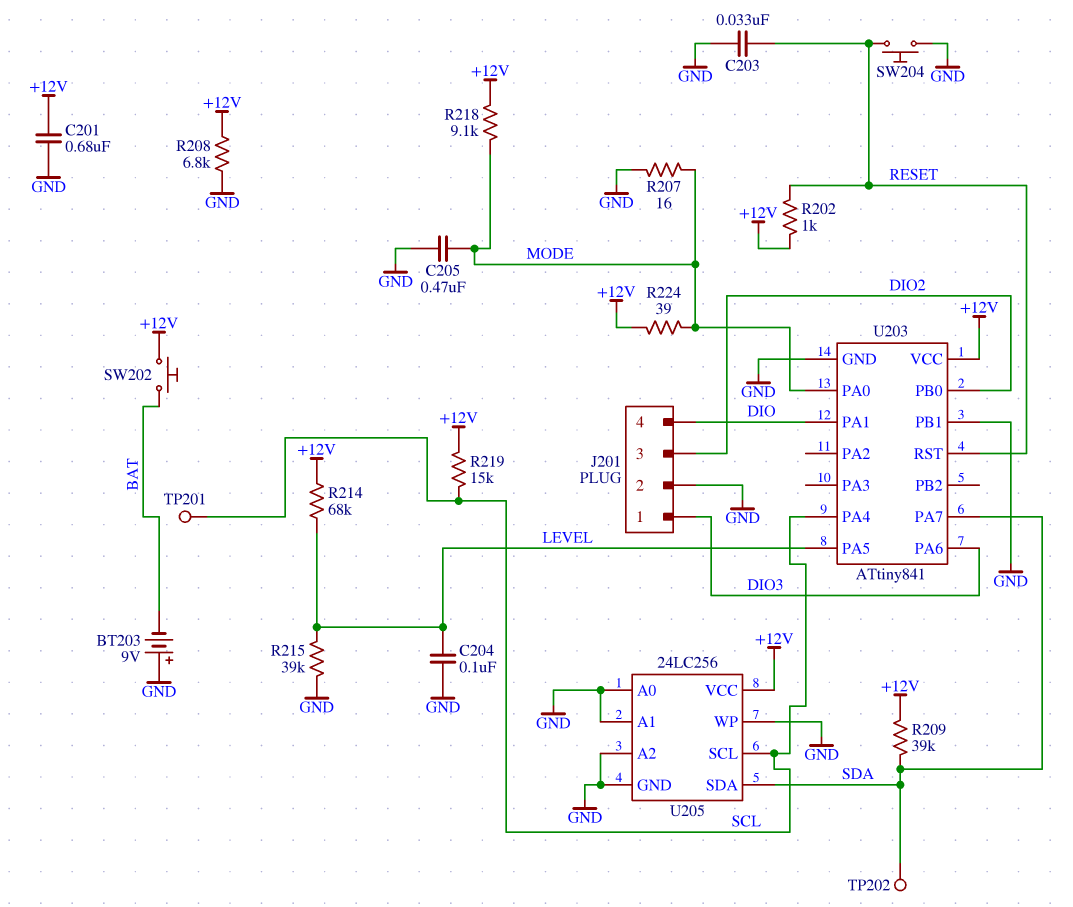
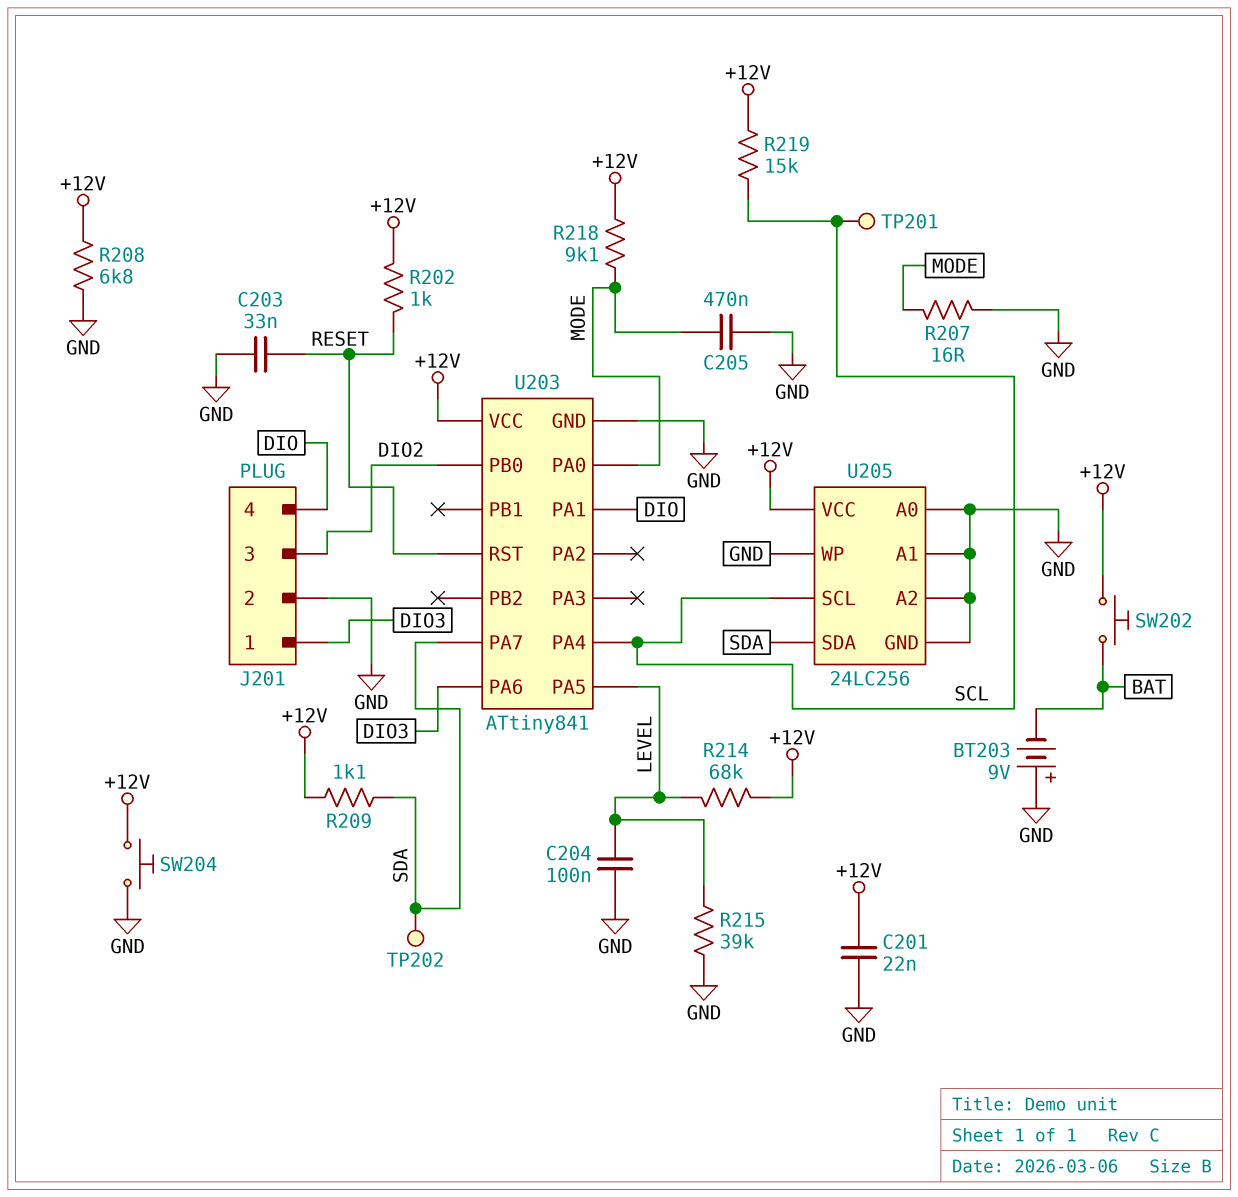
C201: 680nF (+12V, GND) -> 22nF (+12V, GND)
R209: 39k (+12V, SDA) -> 1.1k (+12V, SDA)
R224: 39 (+12V, MODE) -> none
SW204: button (GND, RESET) -> button (+12V, GND)
U203 pin PB1: GND -> none

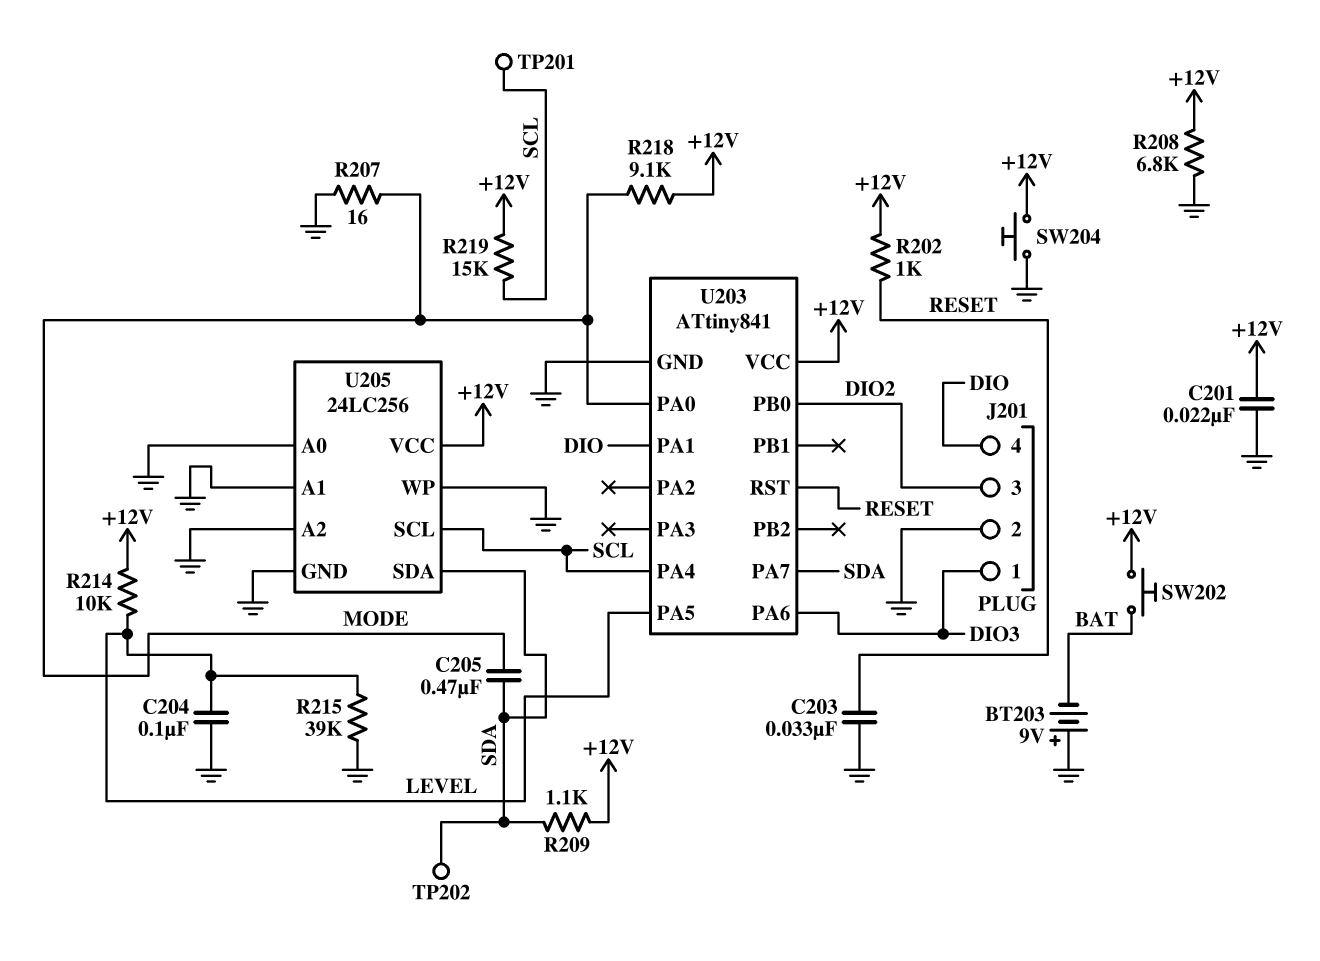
C205: 470nF (GND, MODE) -> 470nF (MODE, SDA)
R214: 68k (+12V, LEVEL) -> 10k (+12V, LEVEL)

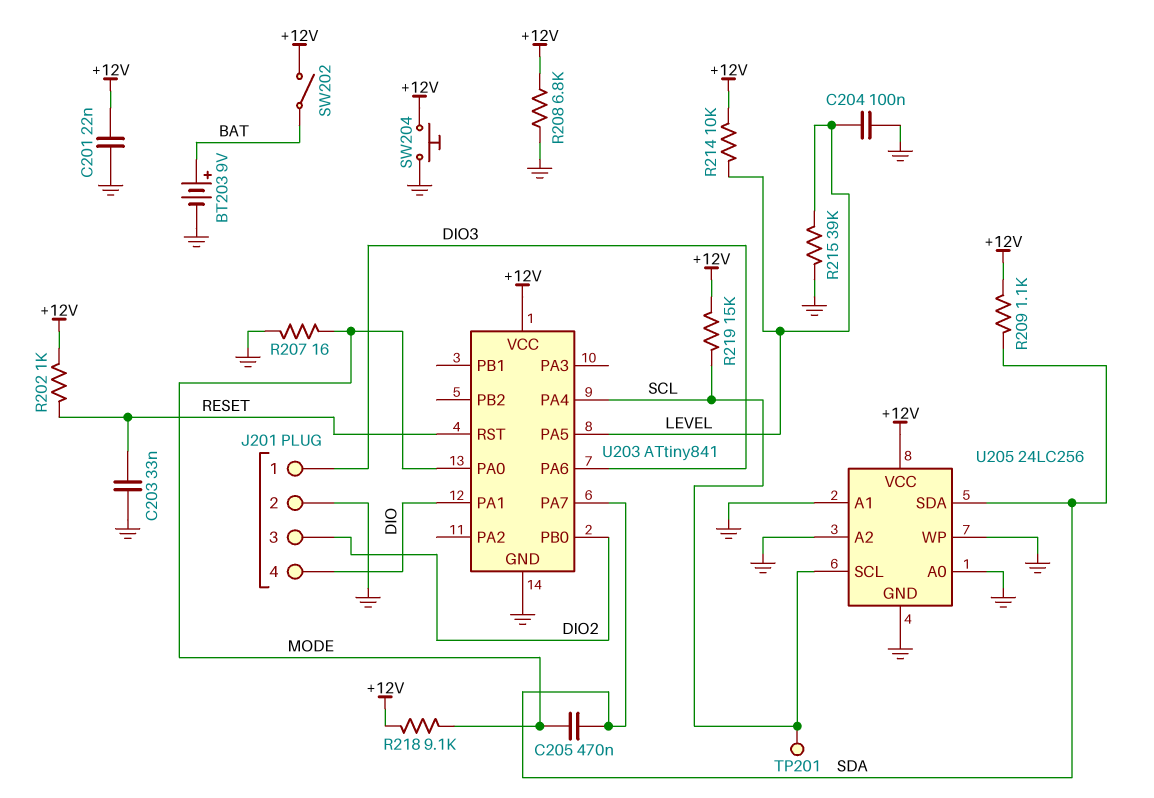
BT203: 9V (plus GND, minus BAT) -> 9V (plus BAT, minus GND)
SW202: button (+12V, BAT) -> switch (+12V, BAT)
TP202: test point (SDA) -> none

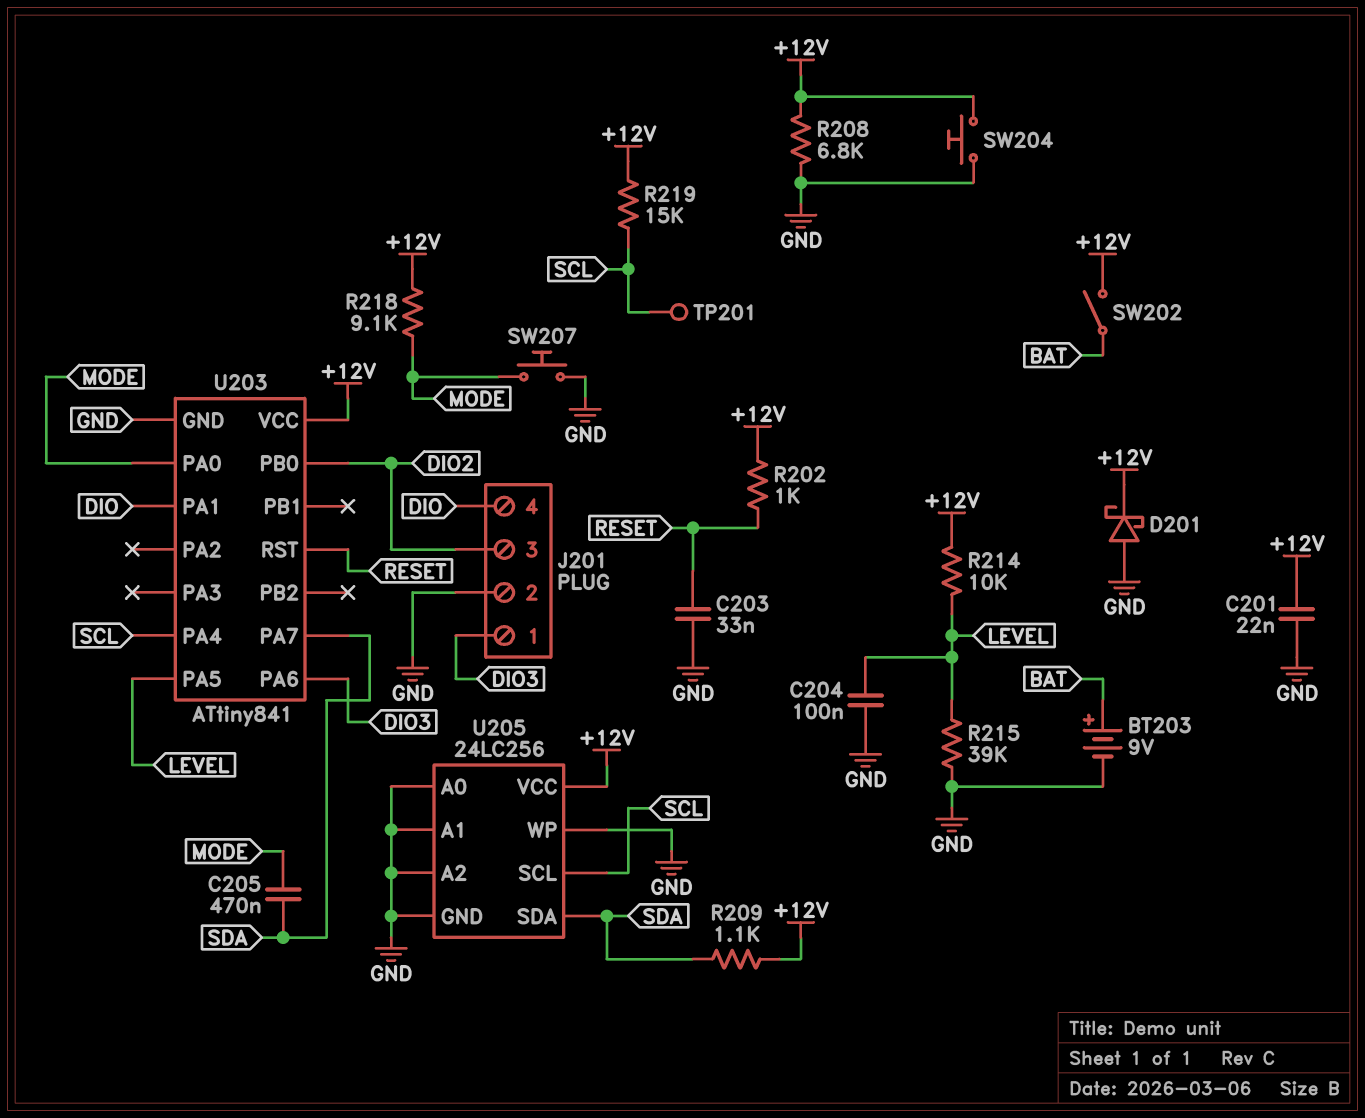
D201: none -> schottky (A GND, K +12V)
R207: 16 (GND, MODE) -> none
SW207: none -> button (GND, MODE)

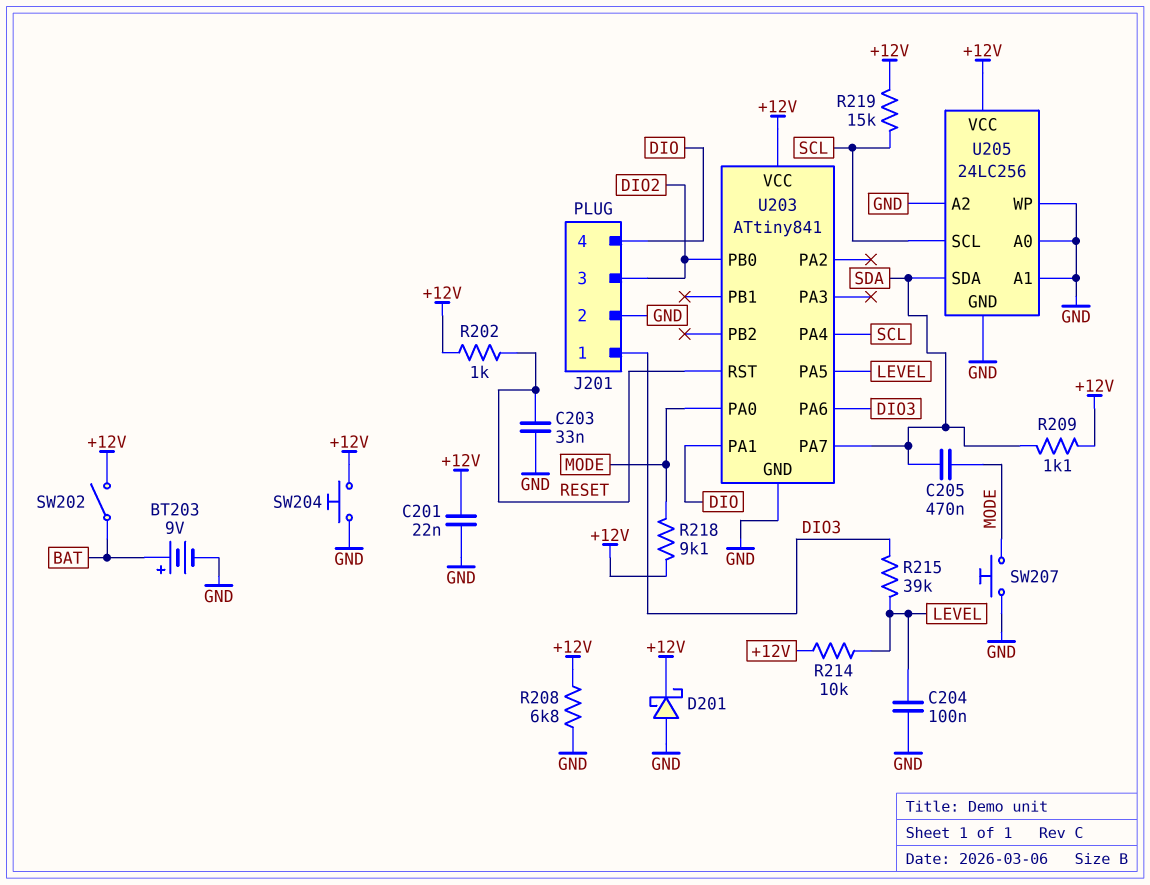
R215: 39k (GND, LEVEL) -> 39k (DIO3, LEVEL)
TP201: test point (SCL) -> none

